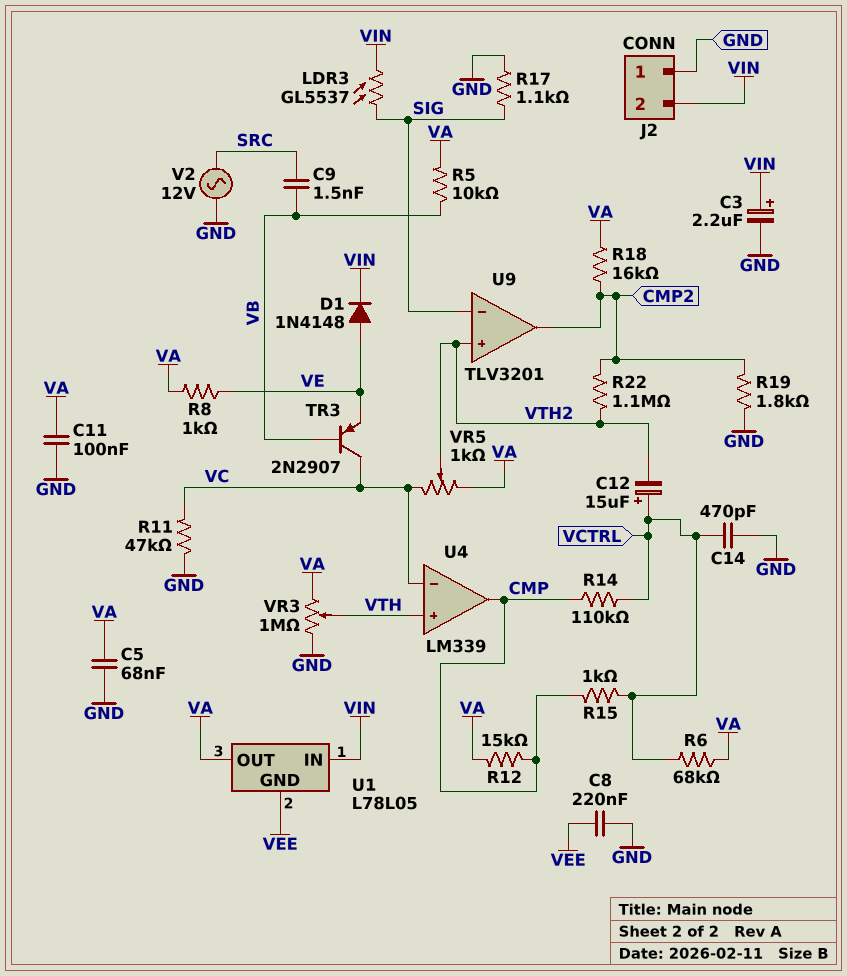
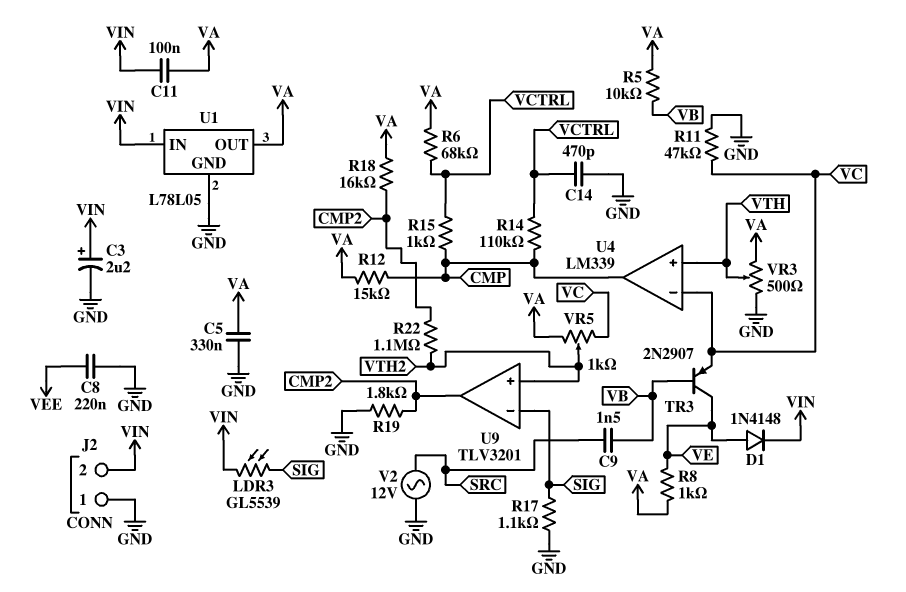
C5: 68nF (GND, VA) -> 330nF (GND, VA)
C11: 100nF (GND, VA) -> 100nF (VA, VIN)
C12: 15uF (plus VCTRL, minus VTH2) -> none
LDR3: GL5537 (SIG, VIN) -> GL5539 (SIG, VIN)
TR3: PNP 2N2907 (B VB, C VC, E VE) -> PNP 2N2907 (B VB, C VE, E VC)
U1 pin GND: VEE -> GND
VR3: 1M (GND, VA, wiper VTH) -> 500 (GND, VA, wiper VTH)

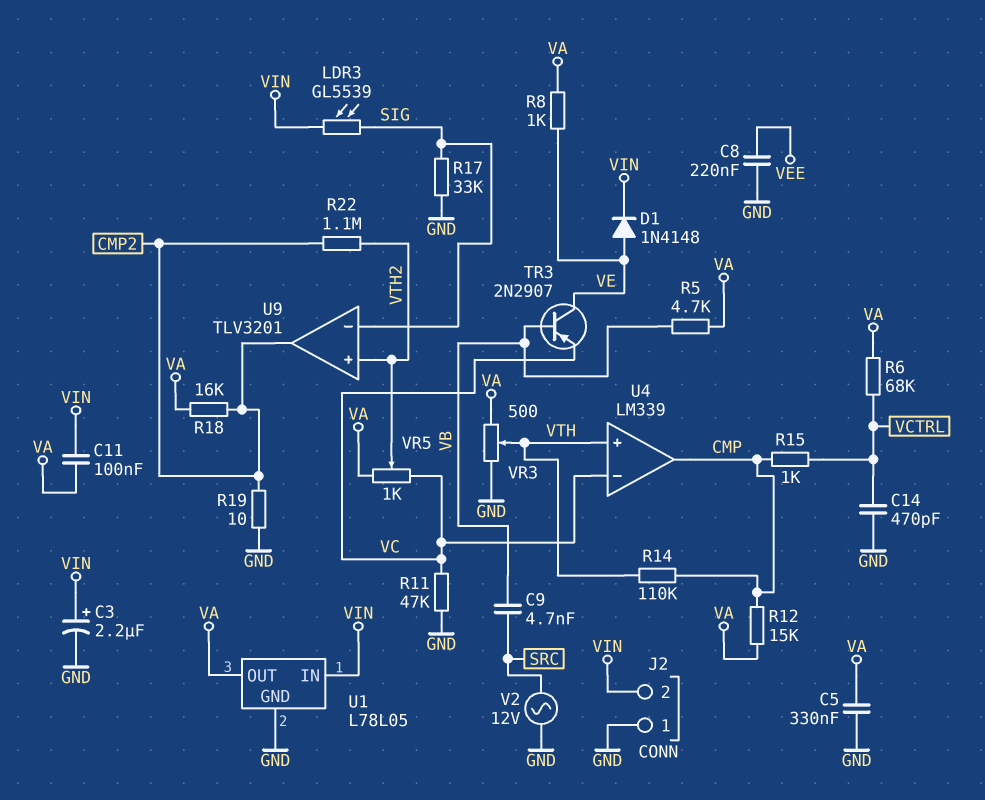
C9: 1.5nF (SRC, VB) -> 4.7nF (SRC, VB)
R5: 10k (VA, VB) -> 4.7k (VA, VB)
R14: 110k (CMP, VCTRL) -> 110k (CMP, VTH)
R17: 1.1k (GND, SIG) -> 33k (GND, SIG)
R19: 1.8k (CMP2, GND) -> 10 (CMP2, GND)

